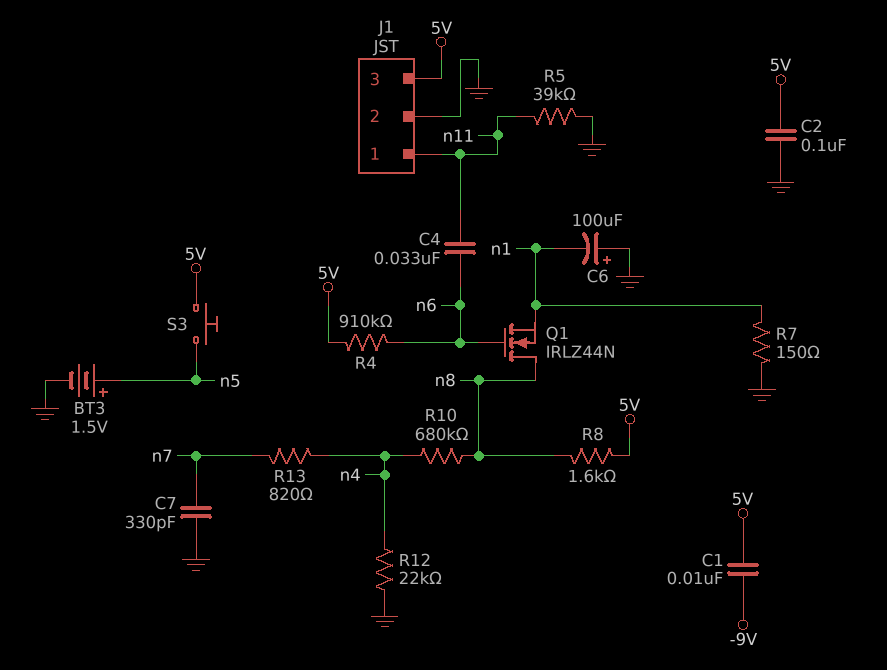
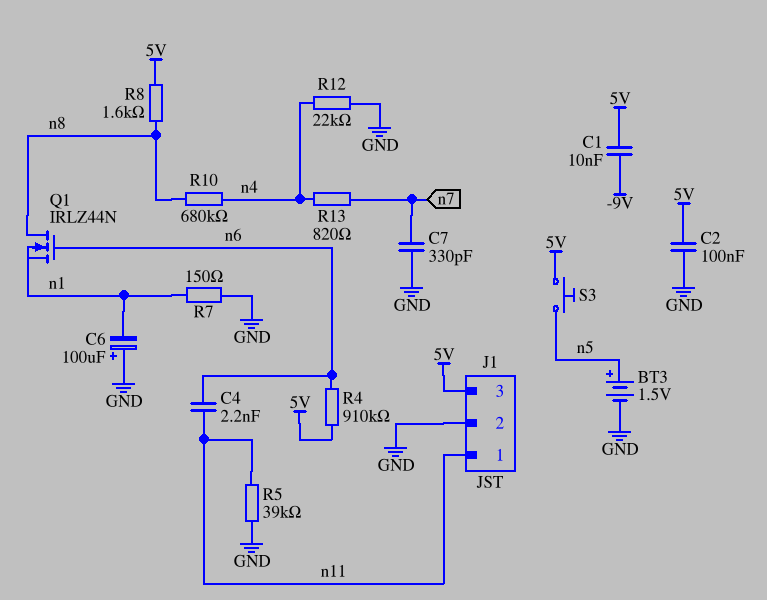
C4: 33nF (n6, n11) -> 2.2nF (n6, n11)

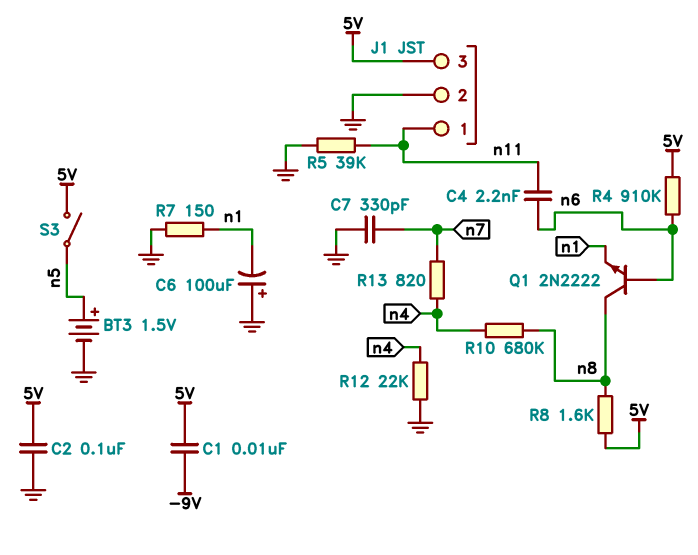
Q1: NMOS IRLZ44N (G n6, D n8, S n1) -> NPN 2N2222 (B n6, C n8, E n1)
S3: button (5V, n5) -> switch (5V, n5)

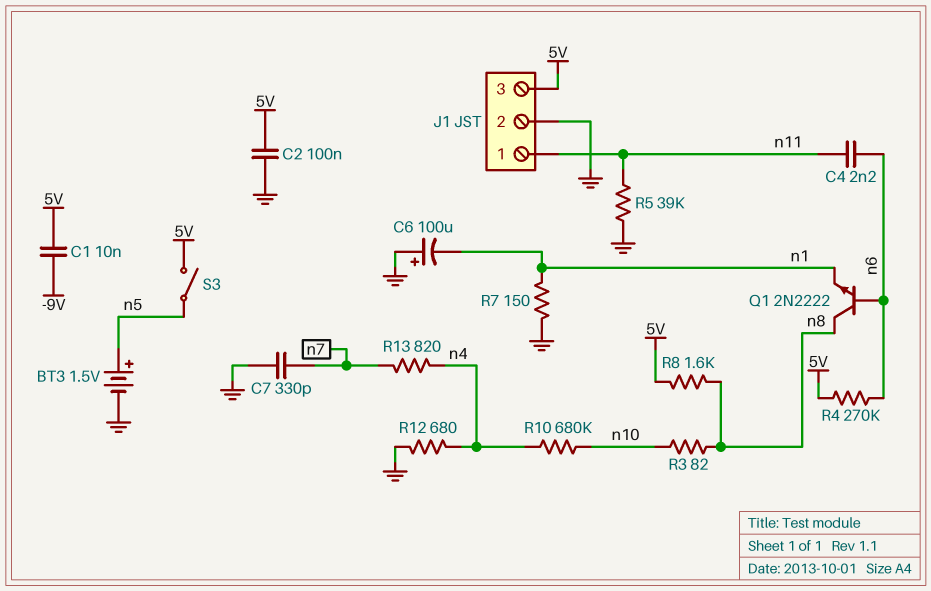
R3: none -> 82 (n8, n10)
R4: 910k (5V, n6) -> 270k (5V, n6)
R10: 680k (n4, n8) -> 680k (n4, n10)
R12: 22k (GND, n4) -> 680 (GND, n4)

